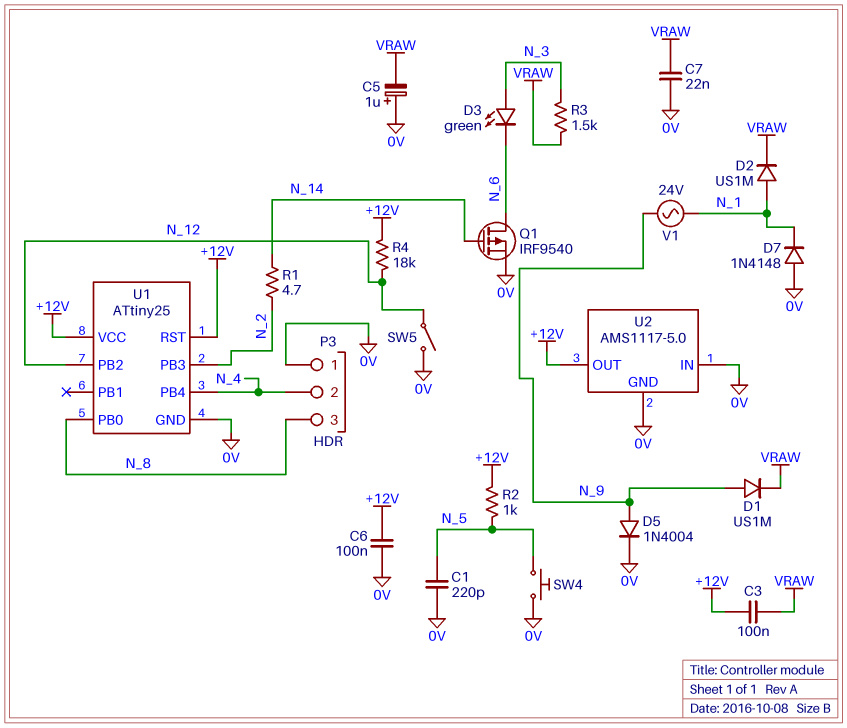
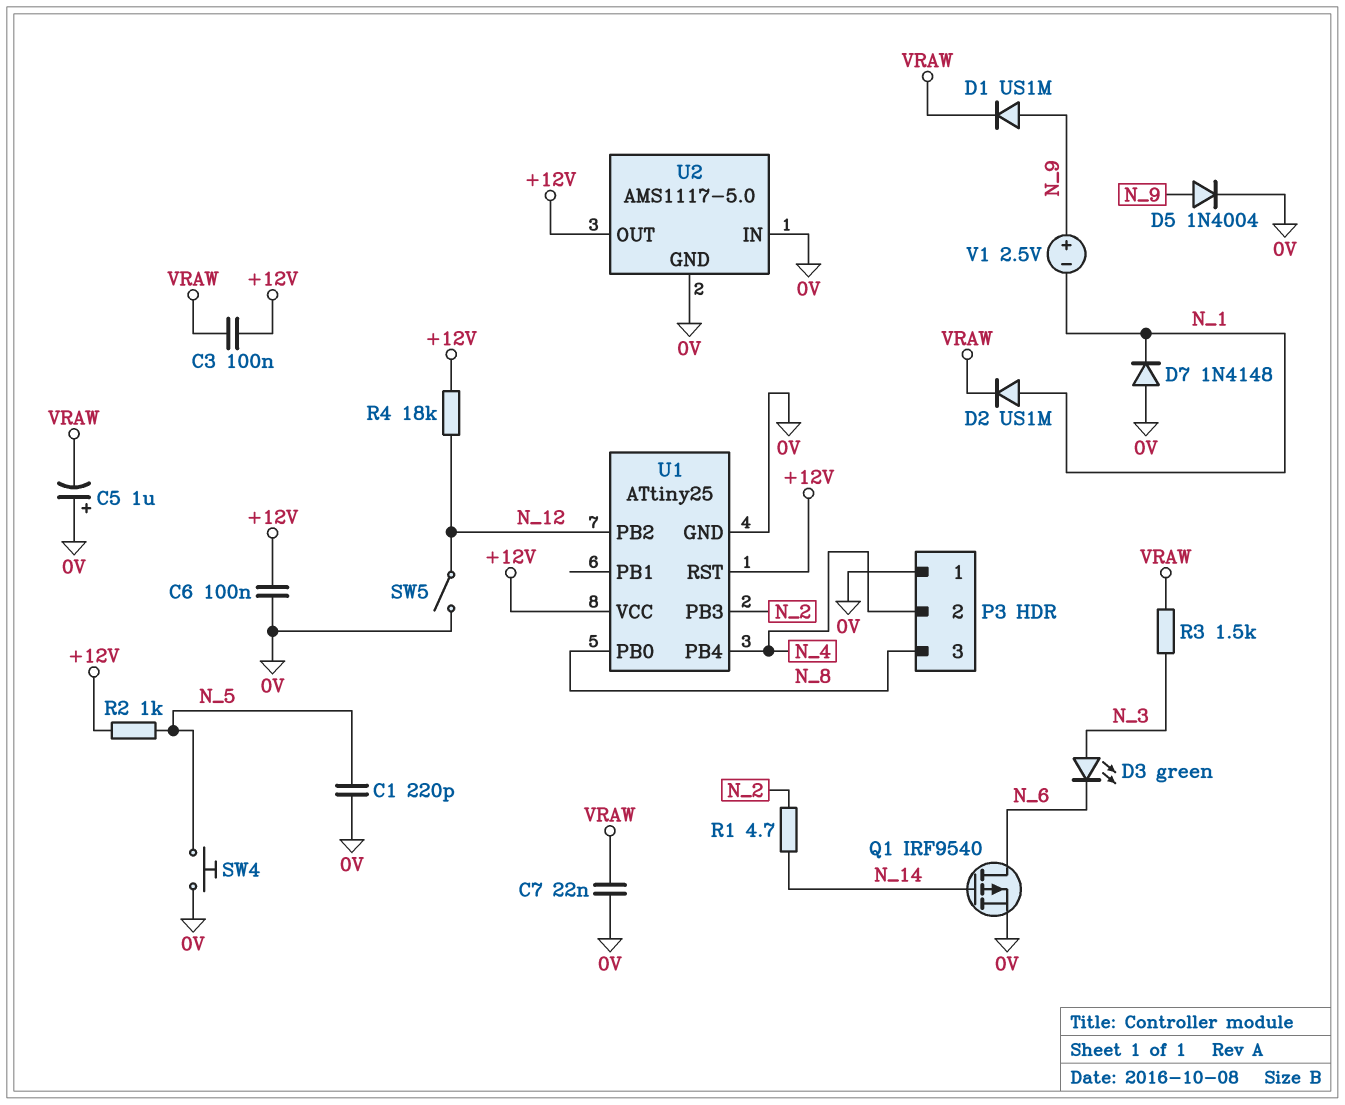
V1: AC 24V (N_1, N_9) -> 2.5V (plus N_9, minus N_1)

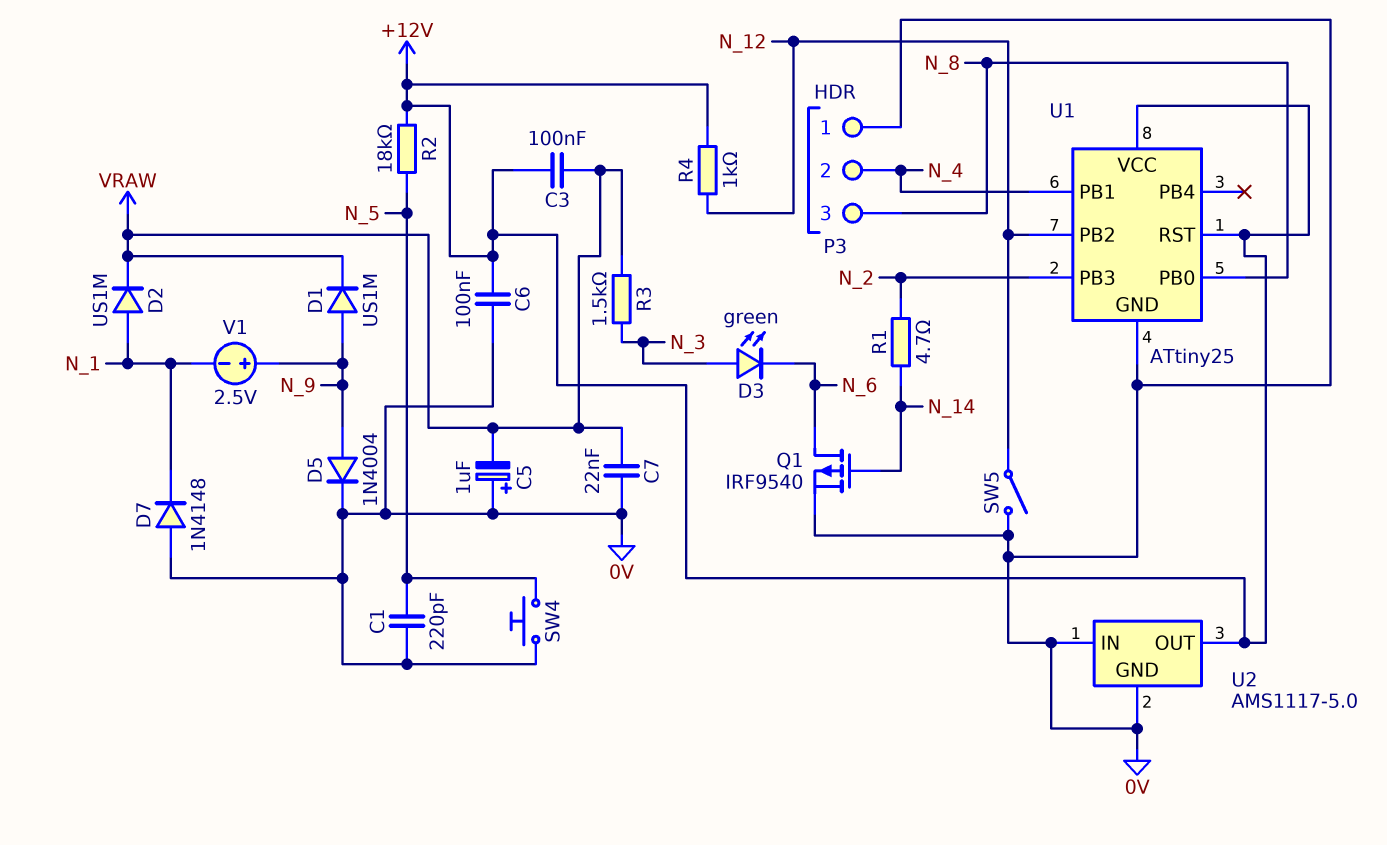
R2: 1k (+12V, N_5) -> 18k (+12V, N_5)
R4: 18k (+12V, N_12) -> 1k (+12V, N_12)
U1 pin PB1: none -> N_4
U1 pin PB4: N_4 -> none

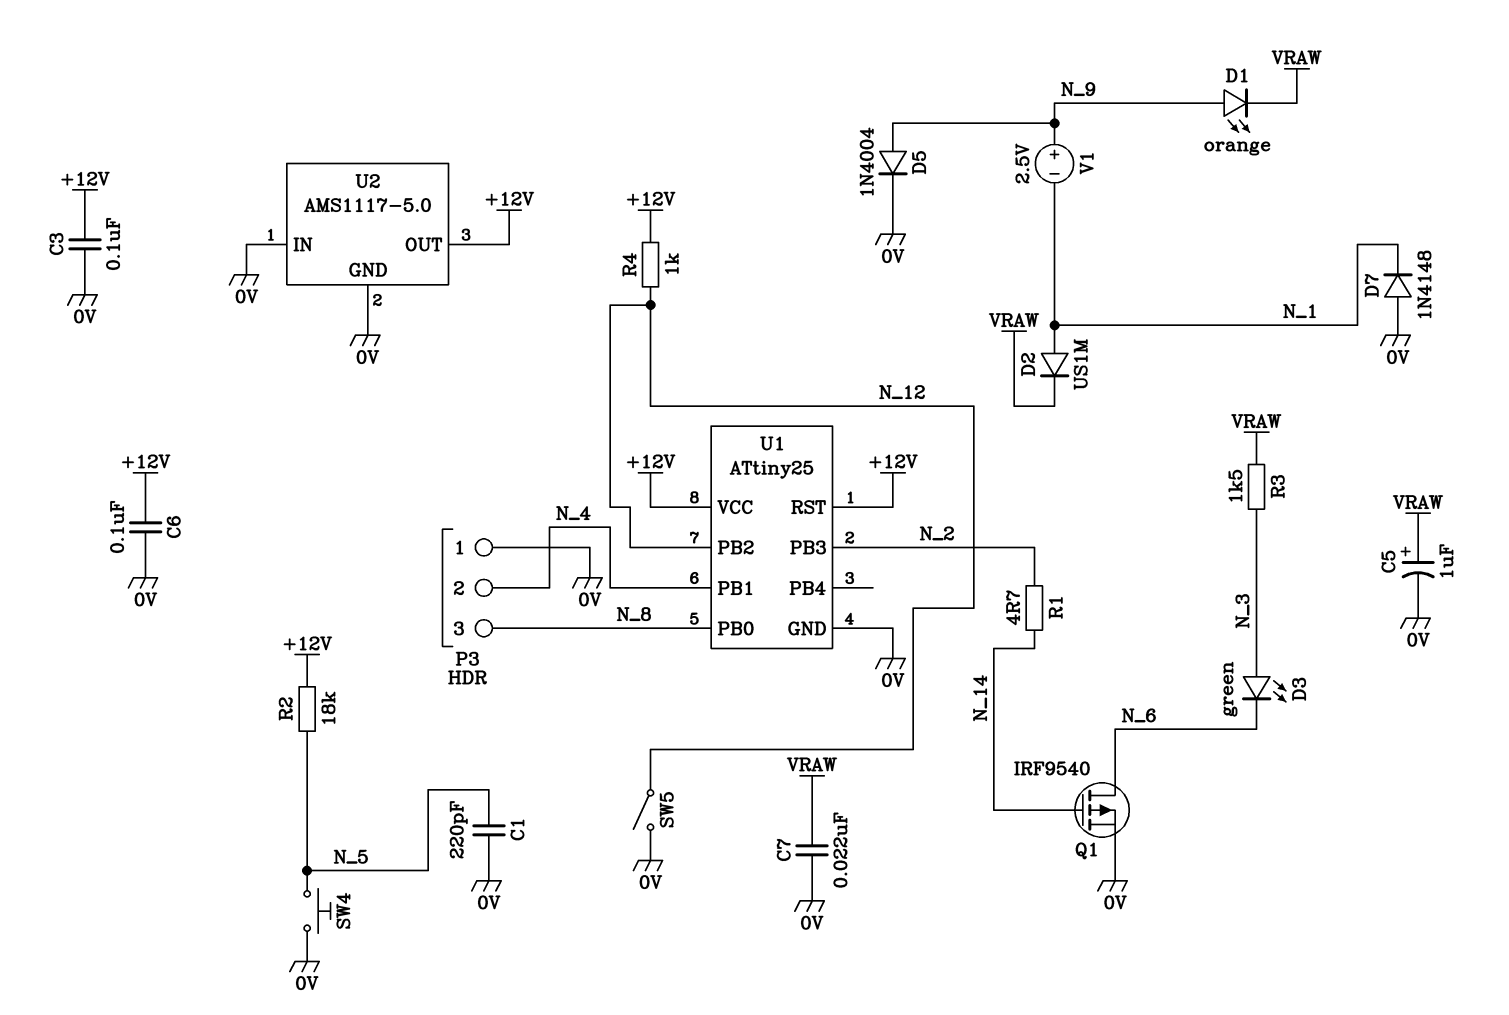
C3: 100nF (+12V, VRAW) -> 100nF (+12V, 0V)
C5: 1uF (plus 0V, minus VRAW) -> 1uF (plus VRAW, minus 0V)
D1: diode US1M (A N_9, K VRAW) -> LED orange (A N_9, K VRAW)

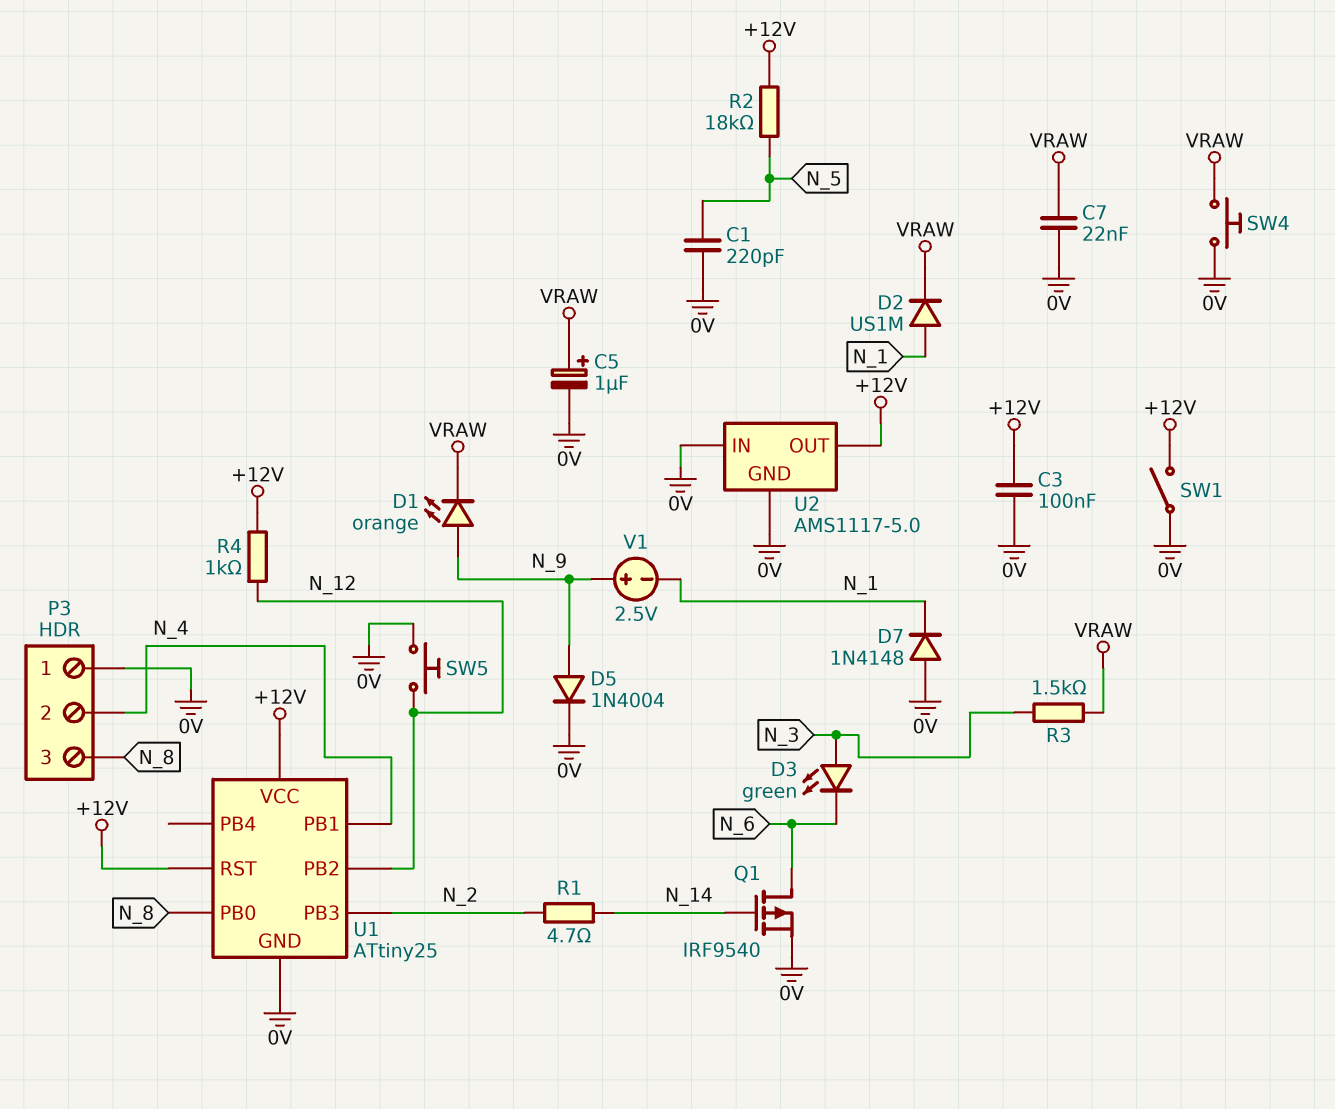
C6: 100nF (+12V, 0V) -> none
SW1: none -> switch (+12V, 0V)
SW4: button (0V, N_5) -> button (0V, VRAW)
SW5: switch (0V, N_12) -> button (0V, N_12)

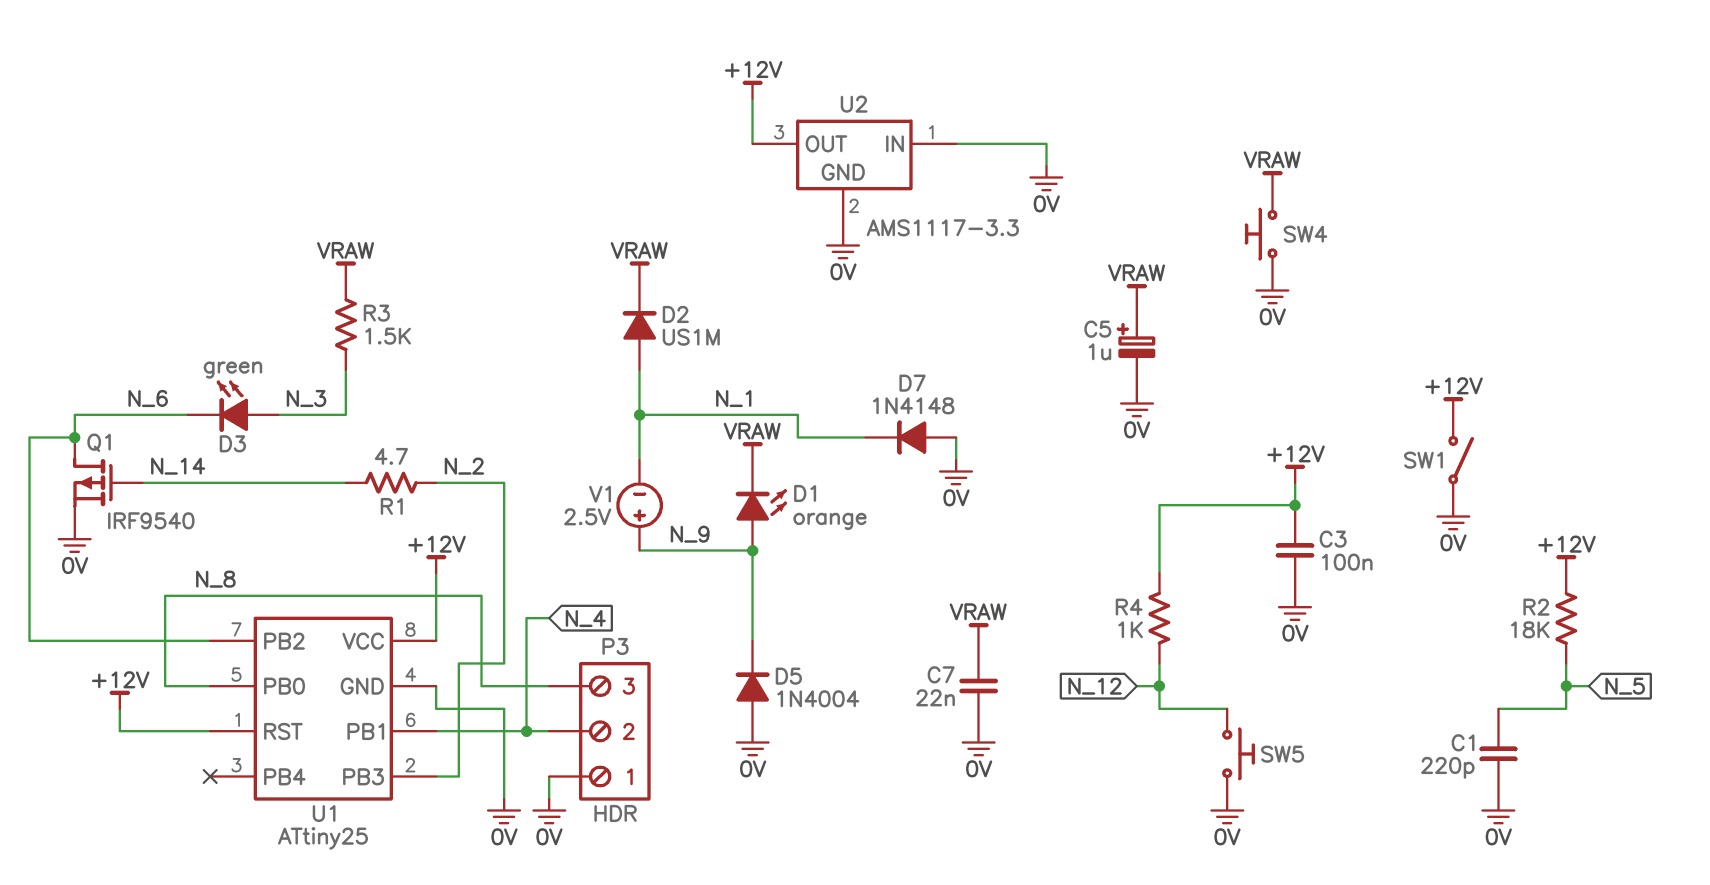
D5: diode 1N4004 (A N_9, K 0V) -> diode 1N4004 (A 0V, K N_9)
U1 pin PB2: N_12 -> N_6
U2: AMS1117-5.0 -> AMS1117-3.3

